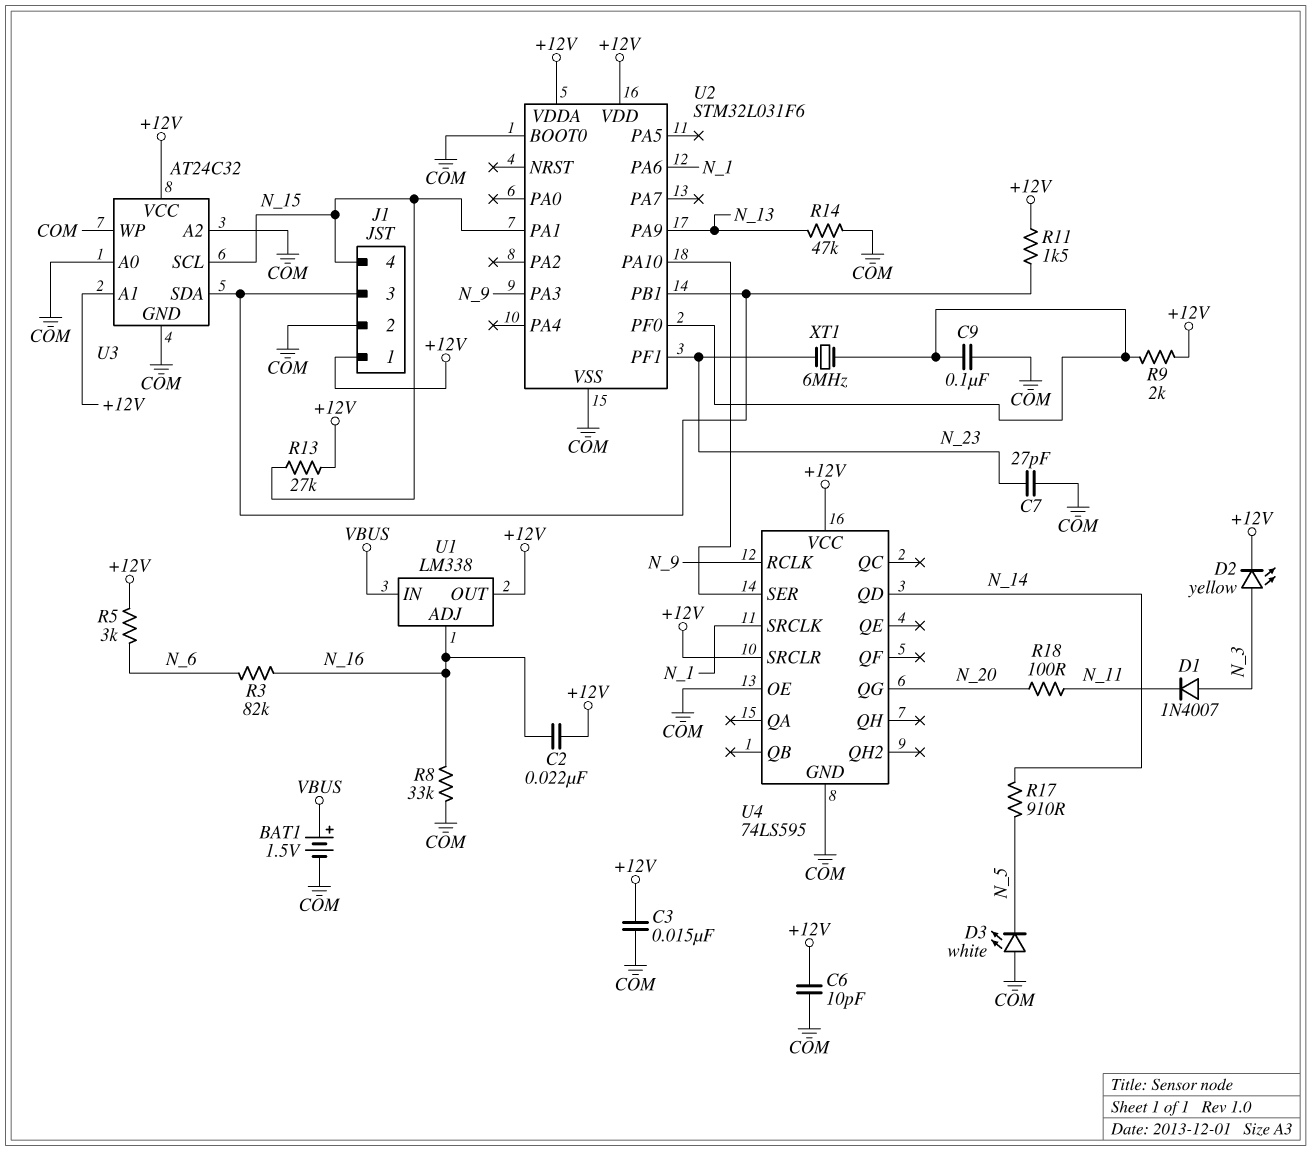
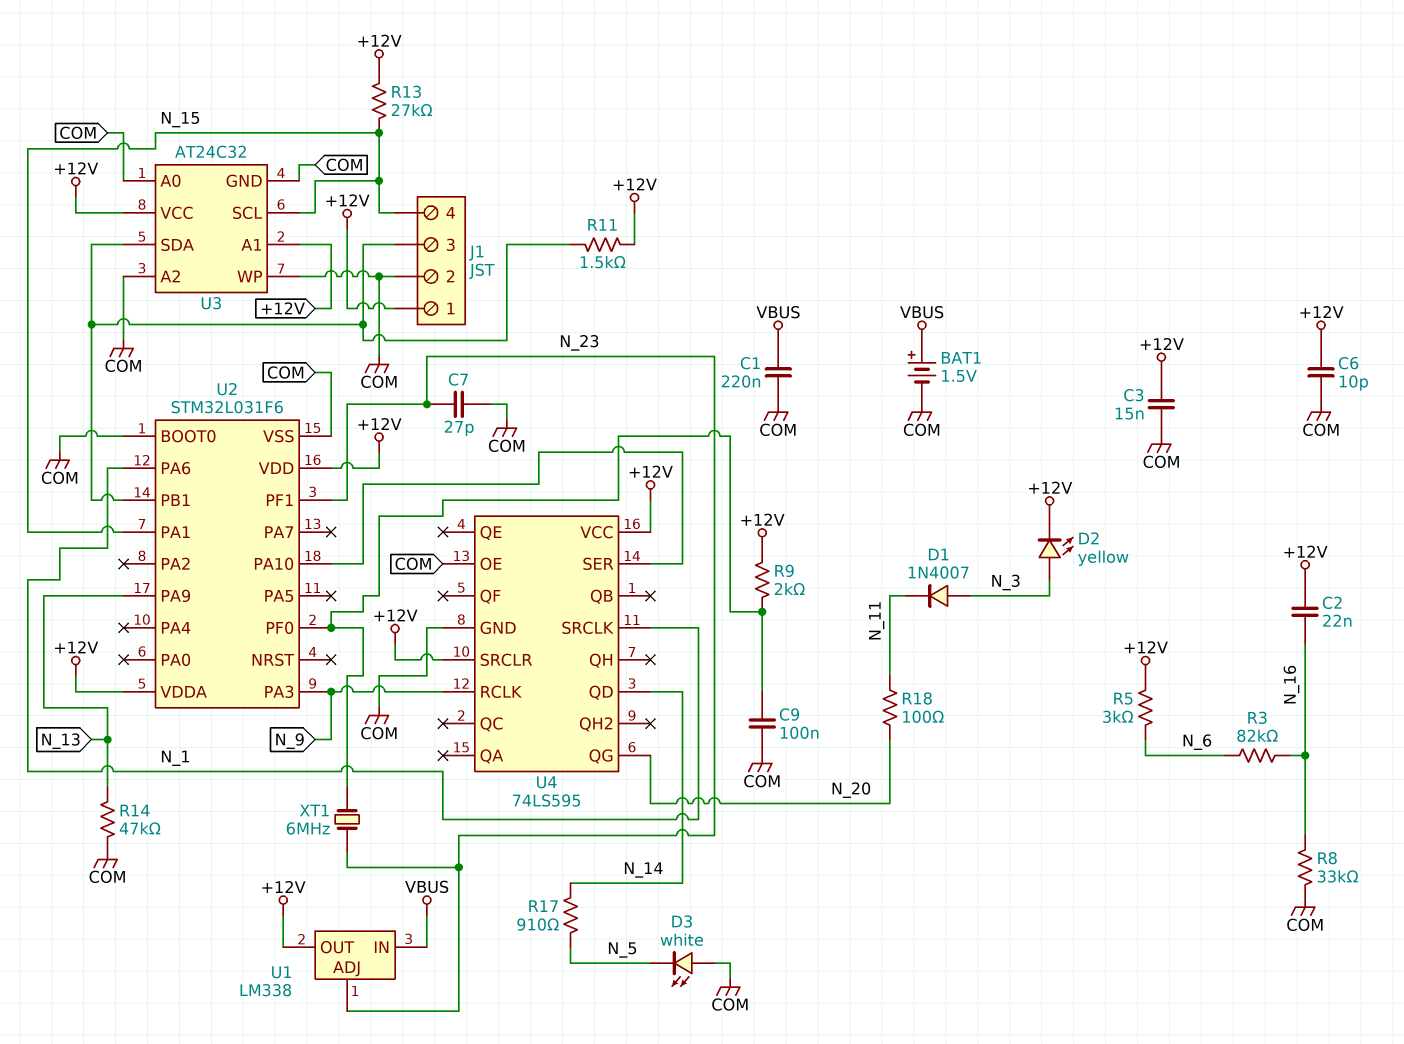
C1: none -> 220nF (COM, VBUS)
U1 pin ADJ: N_16 -> N_23

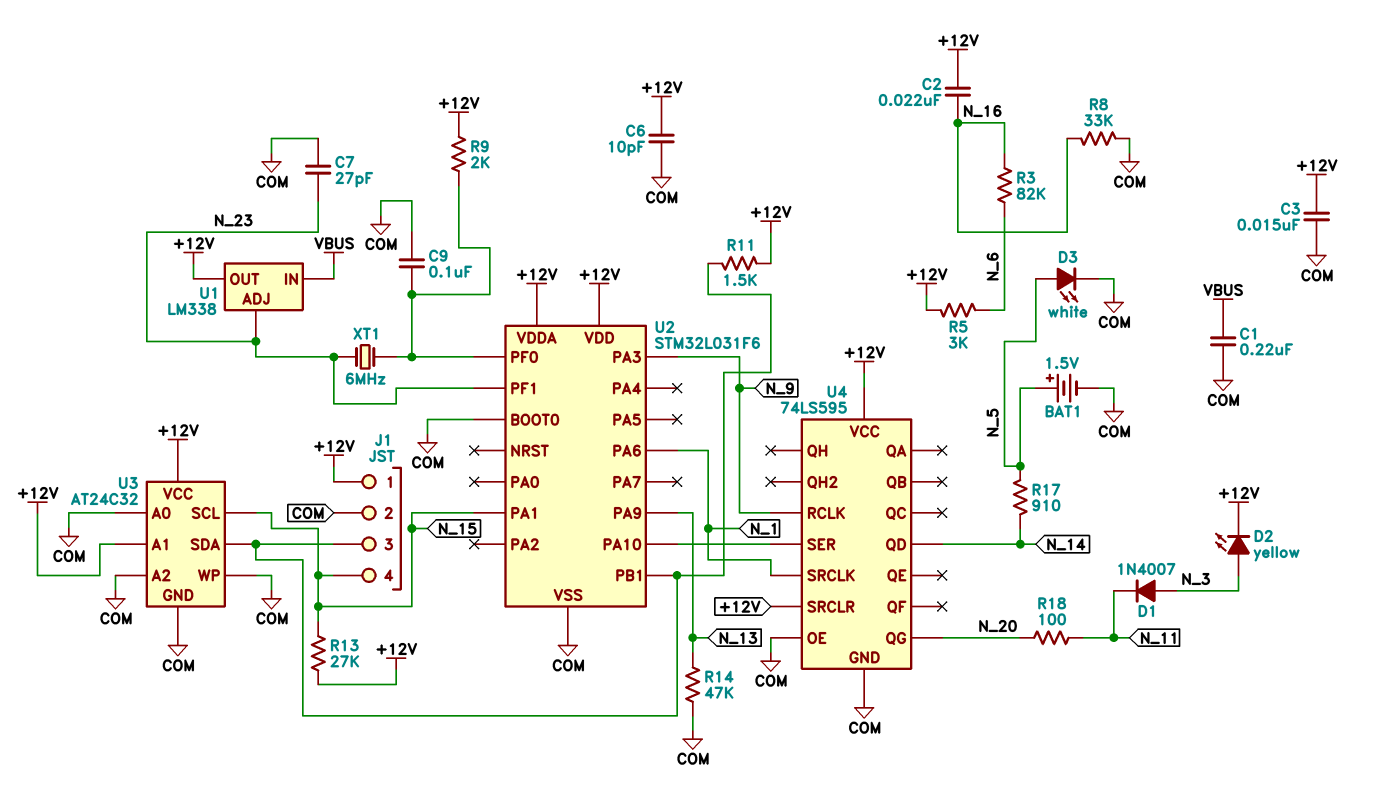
BAT1: 1.5V (plus VBUS, minus COM) -> 1.5V (plus N_5, minus COM)
D3: LED white (A COM, K N_5) -> LED white (A N_5, K COM)

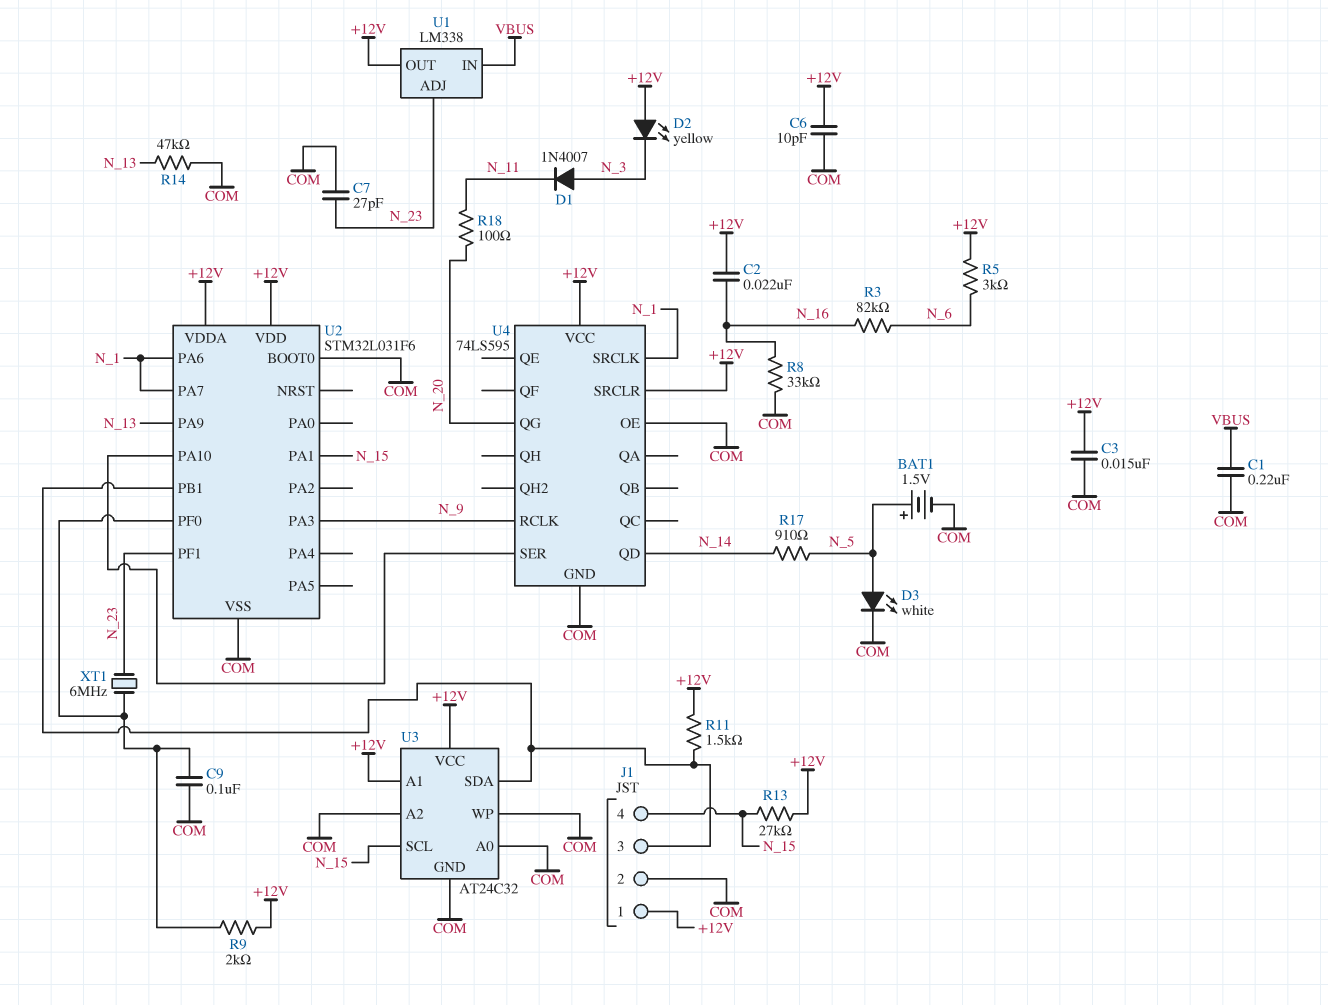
D2: LED yellow (A N_3, K +12V) -> LED yellow (A +12V, K N_3)
U2 pin PA7: none -> N_1

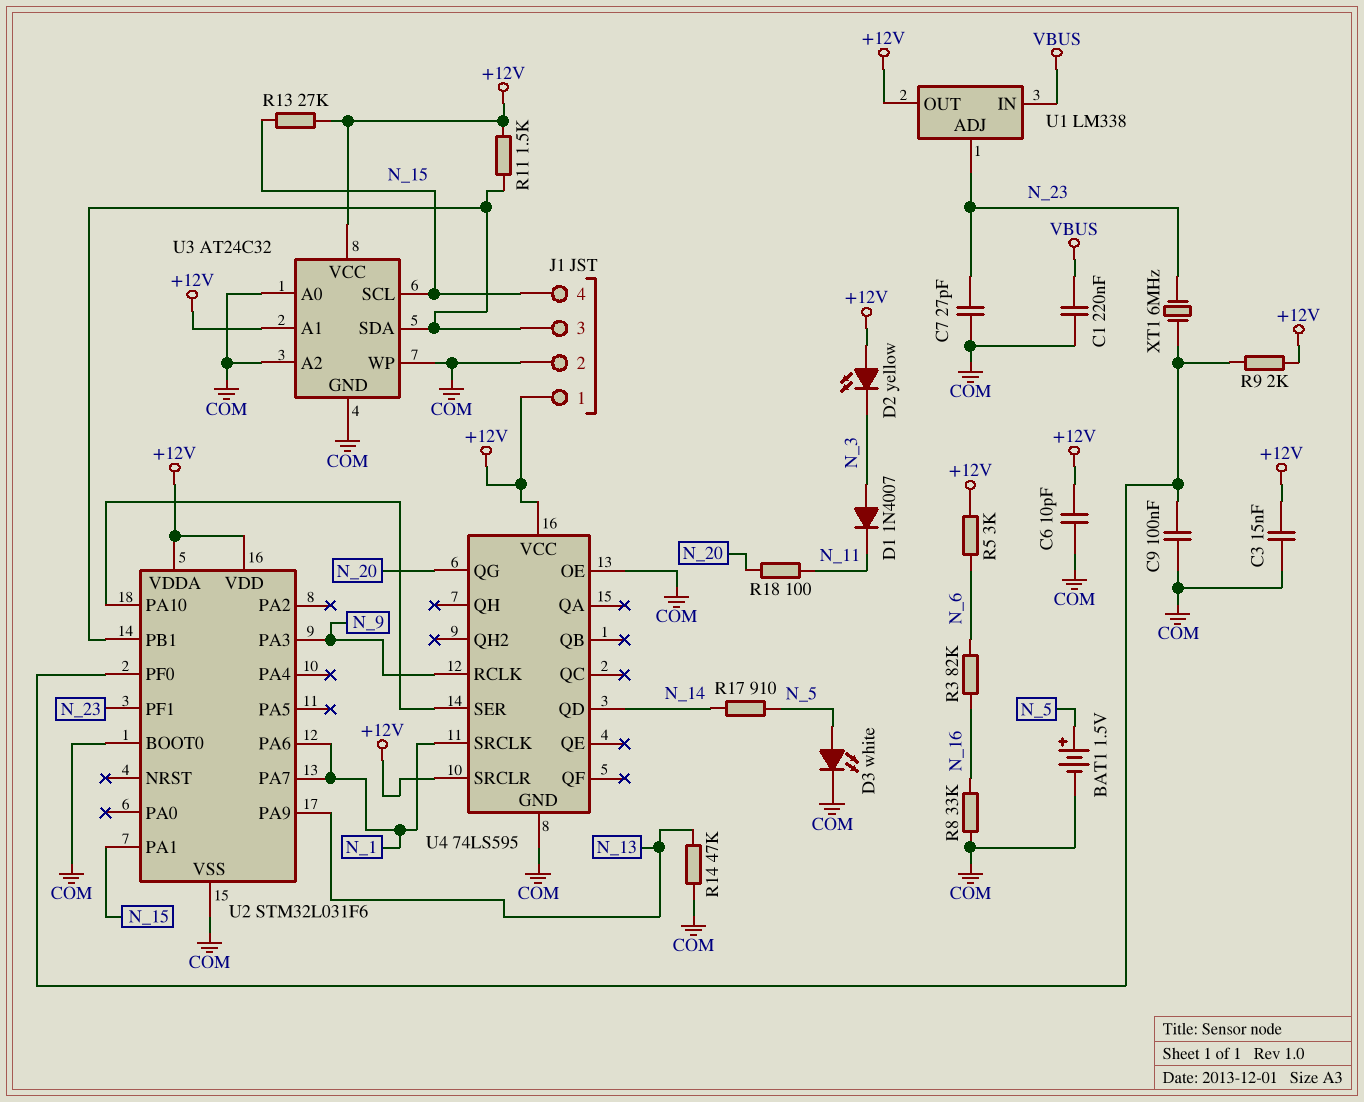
C2: 22nF (+12V, N_16) -> none

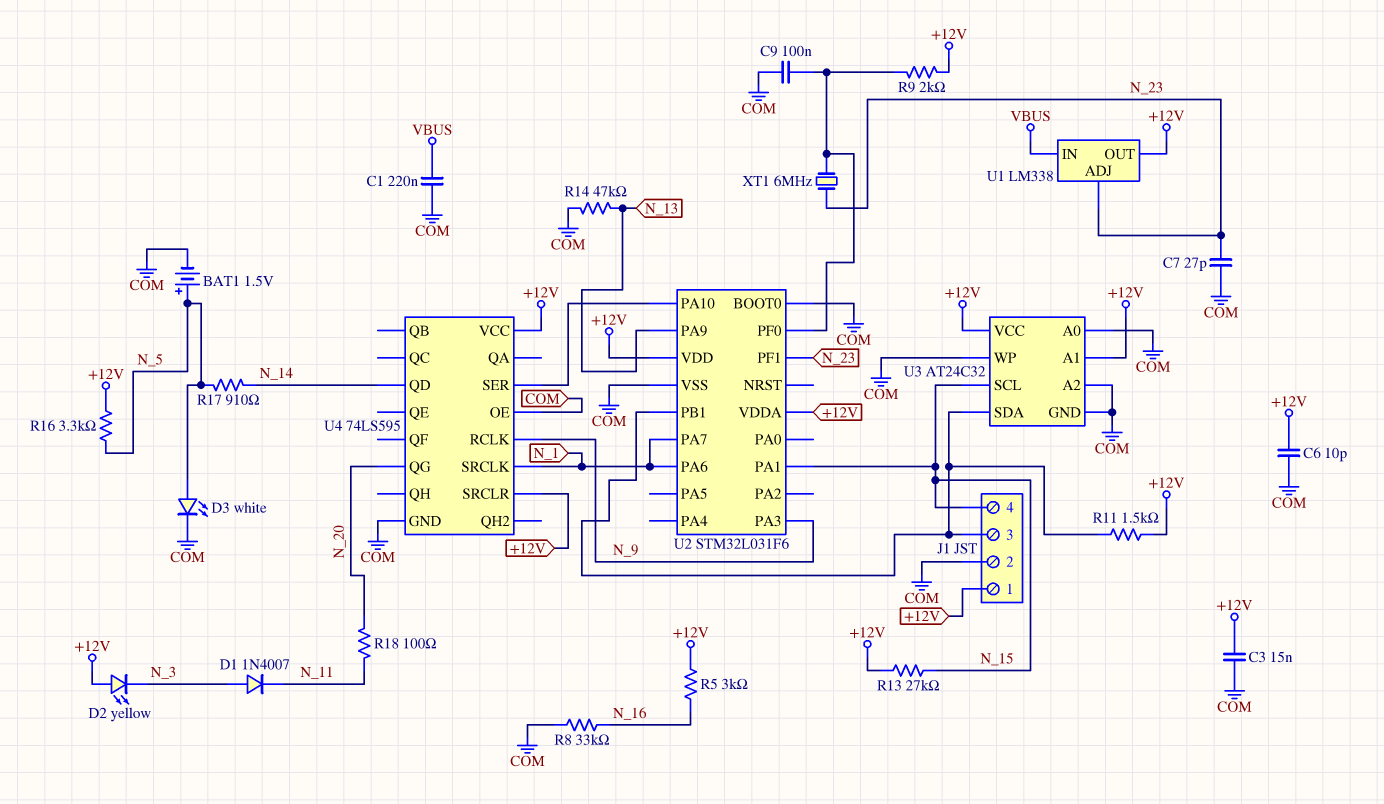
R3: 82k (N_6, N_16) -> none
R5: 3k (+12V, N_6) -> 3k (+12V, N_16)
R16: none -> 3.3k (+12V, N_5)

